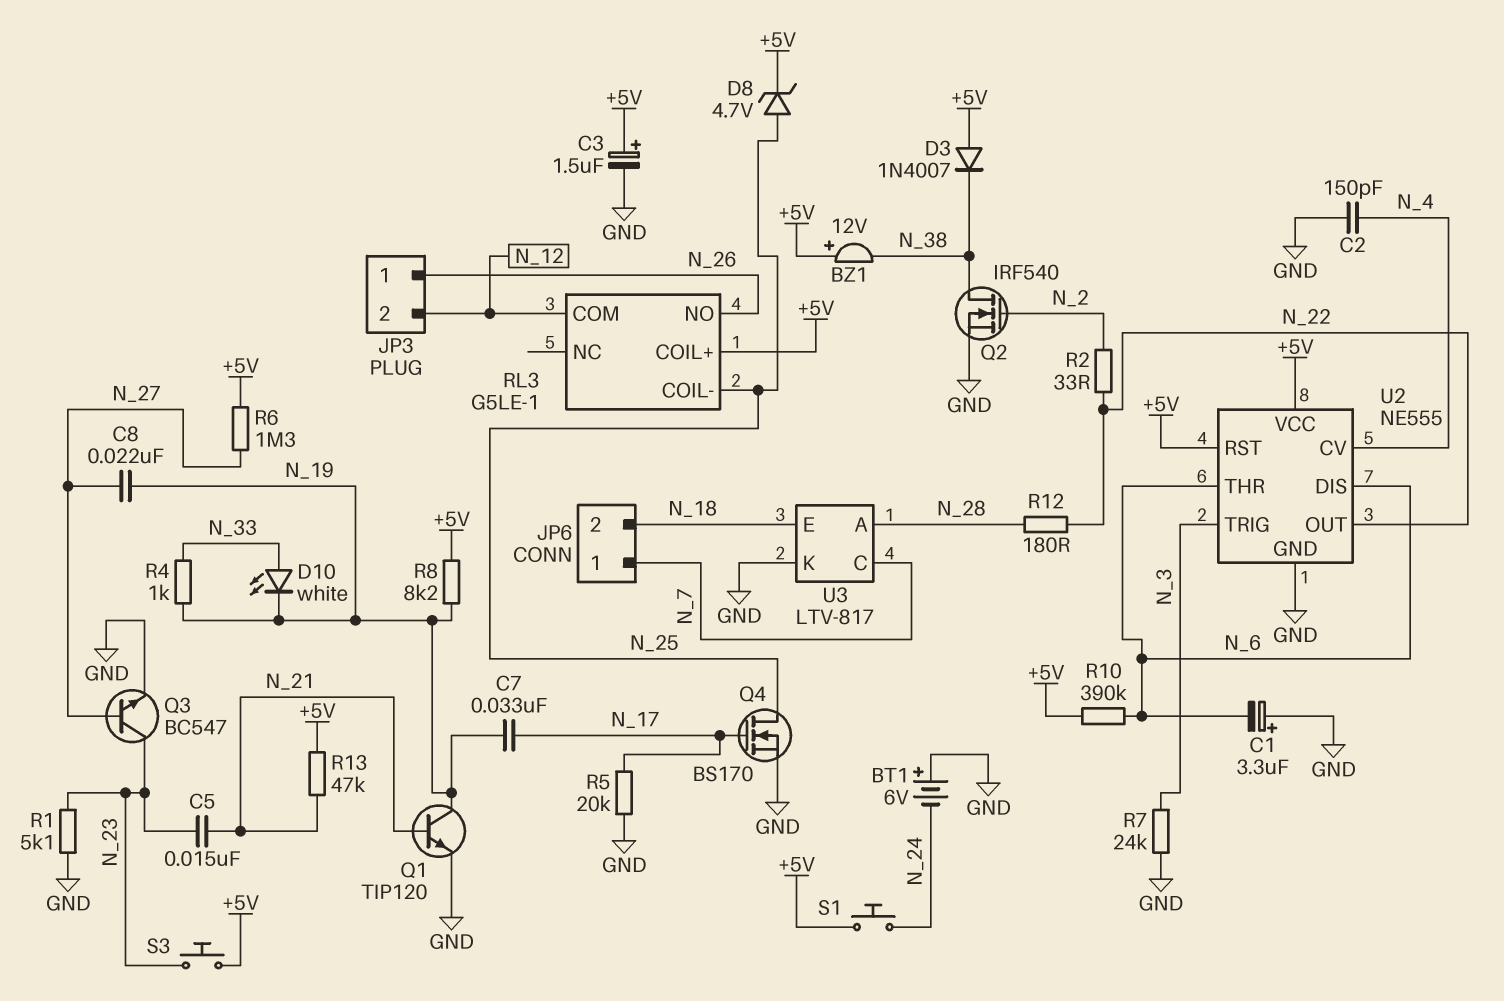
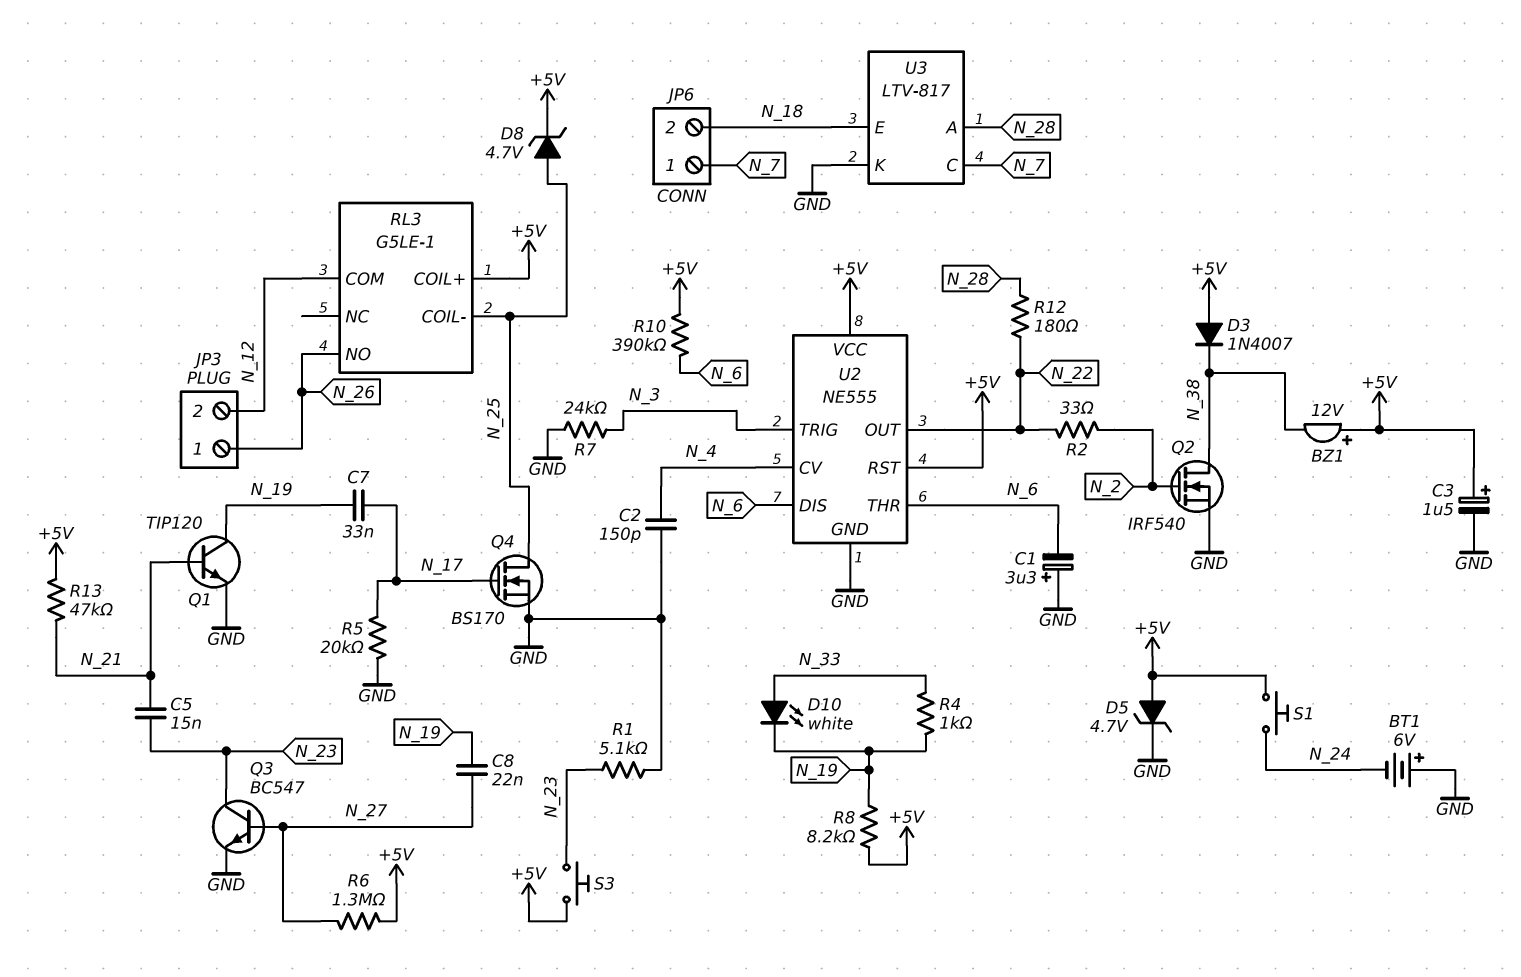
D5: none -> zener 4.7V (A +5V, K GND)

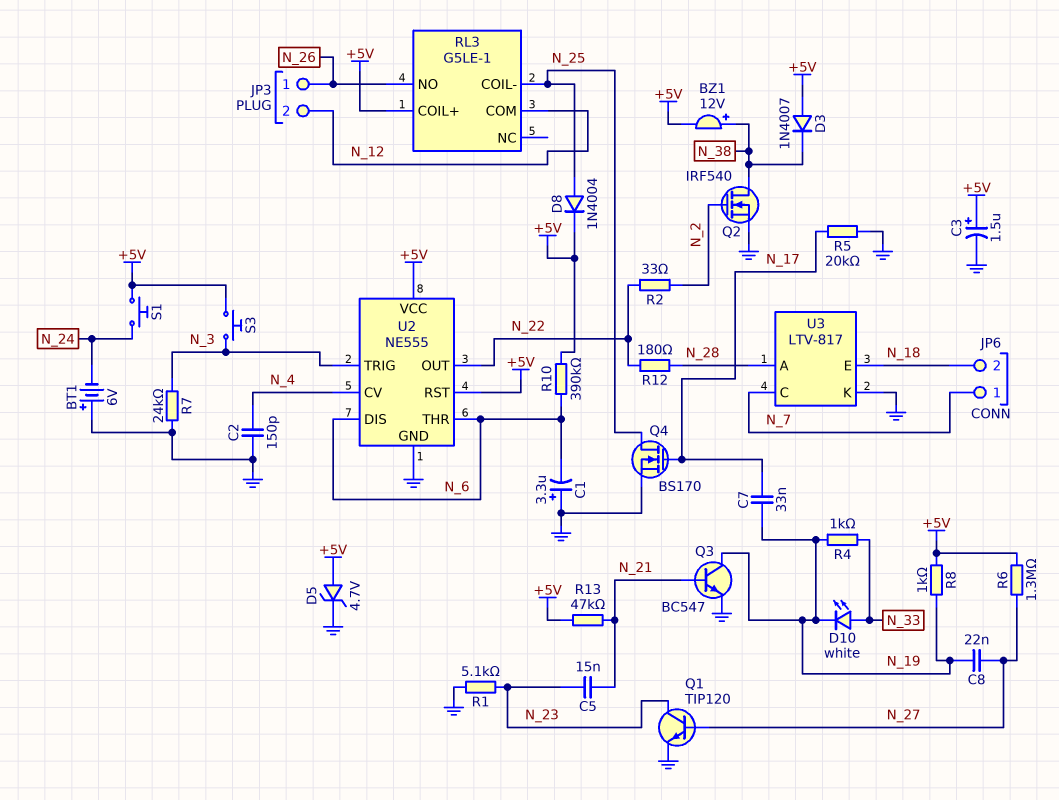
BZ1: buzzer 12V (plus +5V, minus N_38) -> buzzer 12V (plus N_38, minus +5V)
D8: zener 4.7V (A N_25, K +5V) -> diode 1N4004 (A N_25, K +5V)
Q1: NPN TIP120 (B N_21, C N_19, E GND) -> NPN TIP120 (B N_27, C N_23, E GND)
Q3: NPN BC547 (B N_27, C N_23, E GND) -> NPN BC547 (B N_21, C N_19, E GND)
R8: 8.2k (+5V, N_19) -> 1k (+5V, N_19)
S3: button (+5V, N_23) -> button (+5V, N_3)

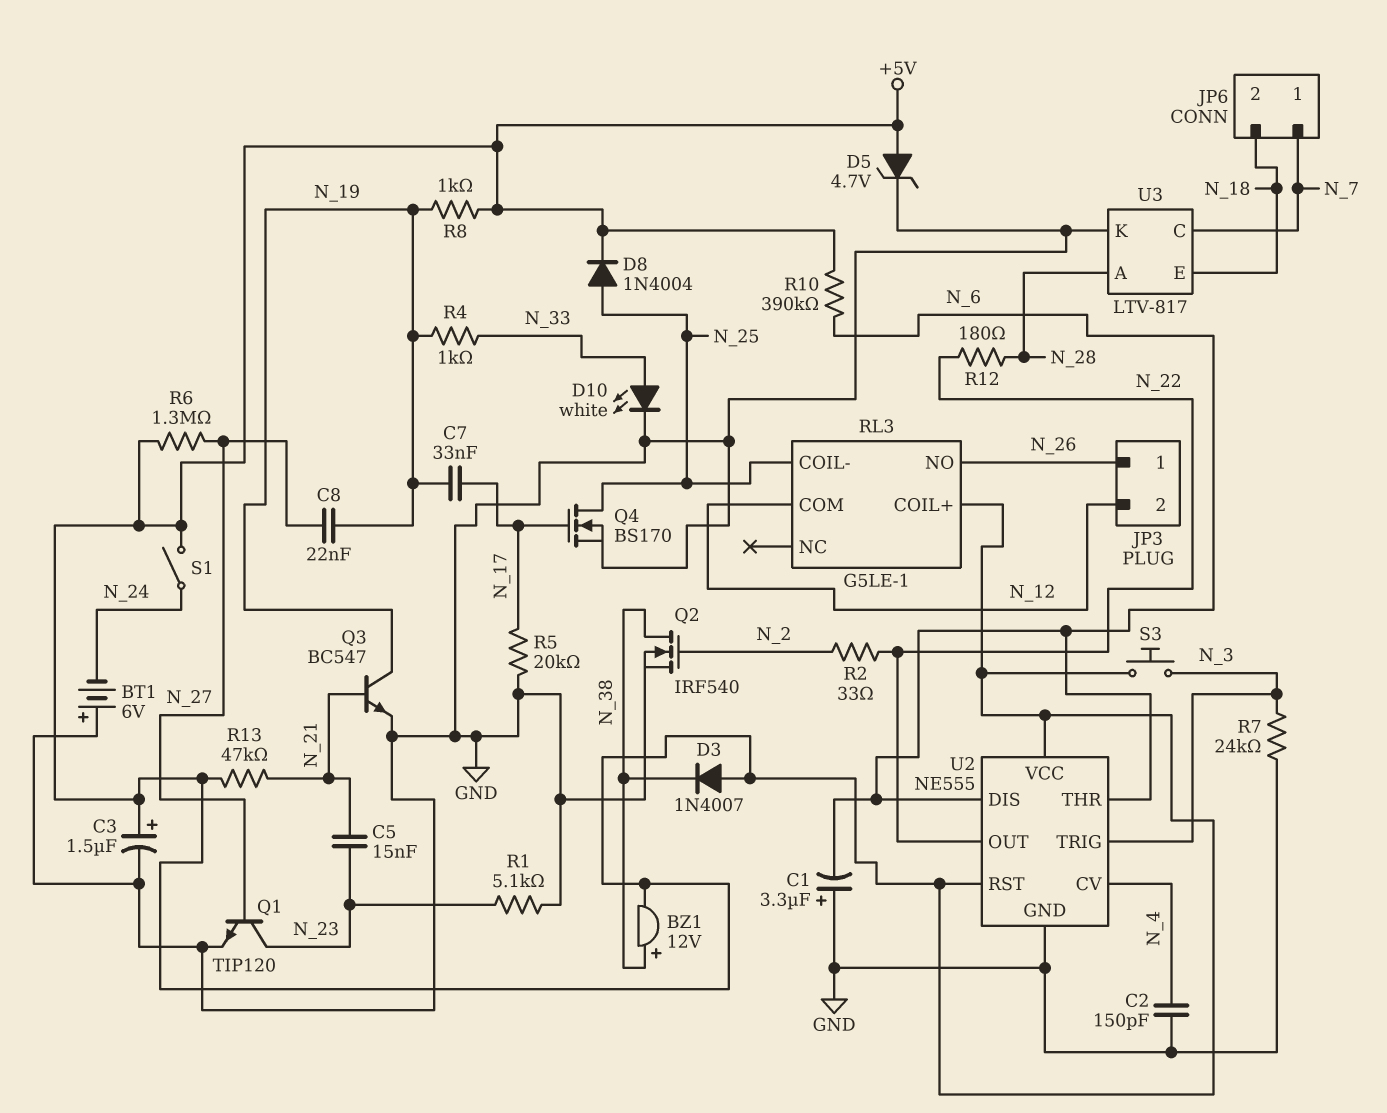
D10: LED white (A N_33, K N_19) -> LED white (A N_33, K GND)
S1: button (+5V, N_24) -> switch (+5V, N_24)

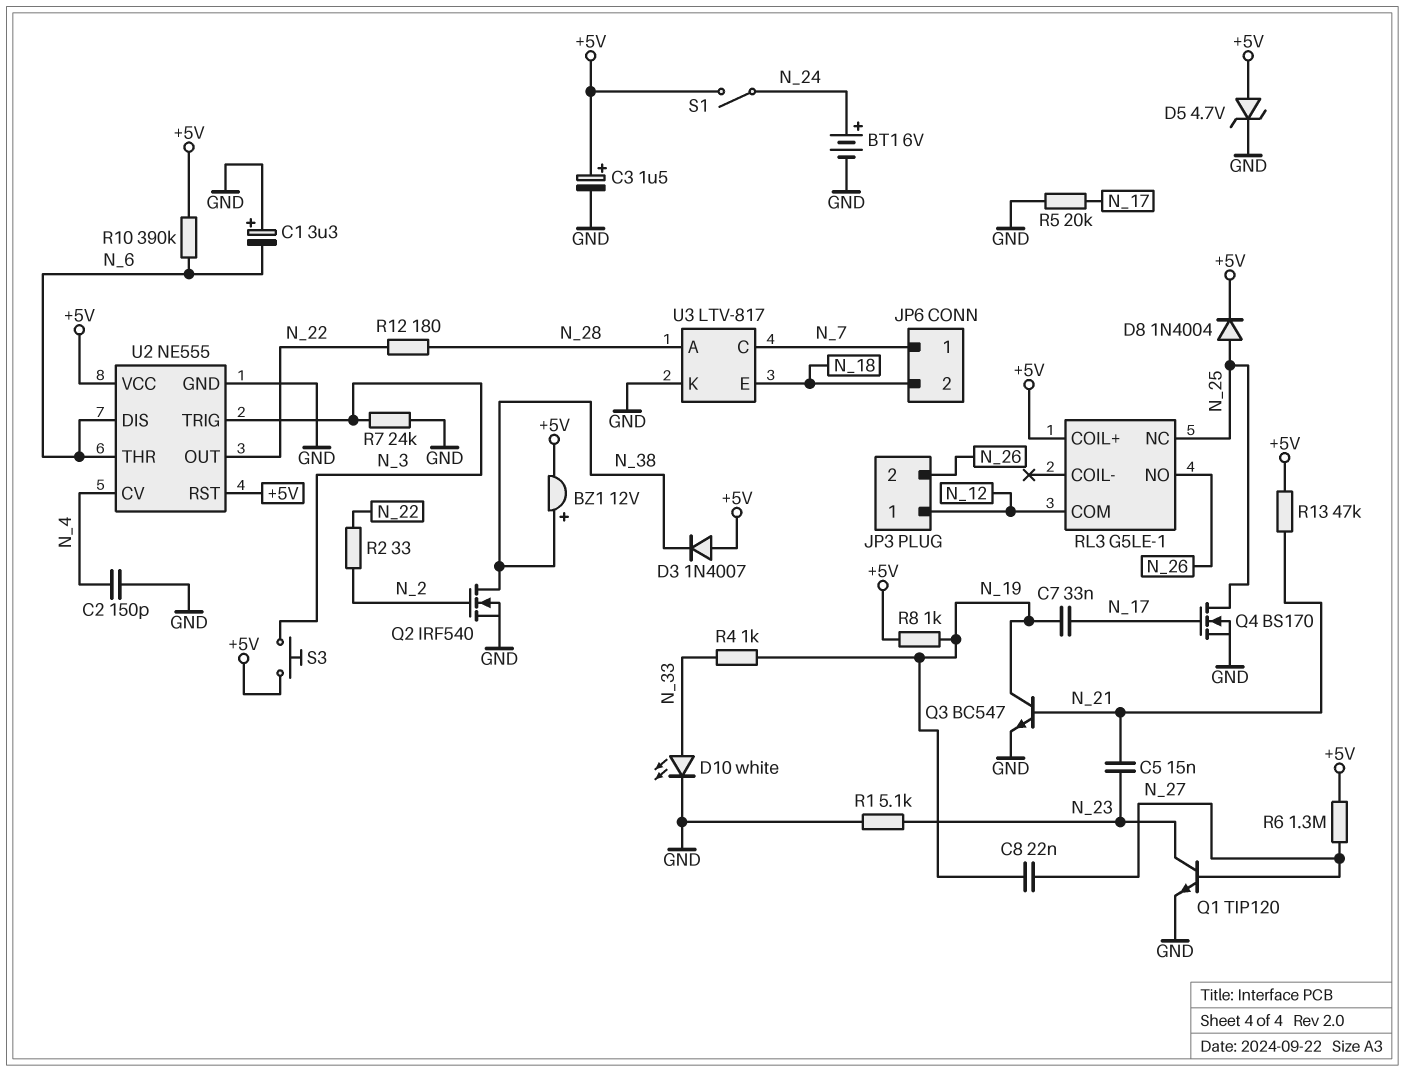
BT1: 6V (plus GND, minus N_24) -> 6V (plus N_24, minus GND)
JP3 pin 1: N_26 -> N_12
JP3 pin 2: N_12 -> N_26
RL3 pin COIL-: N_25 -> none
RL3 pin NC: none -> N_25

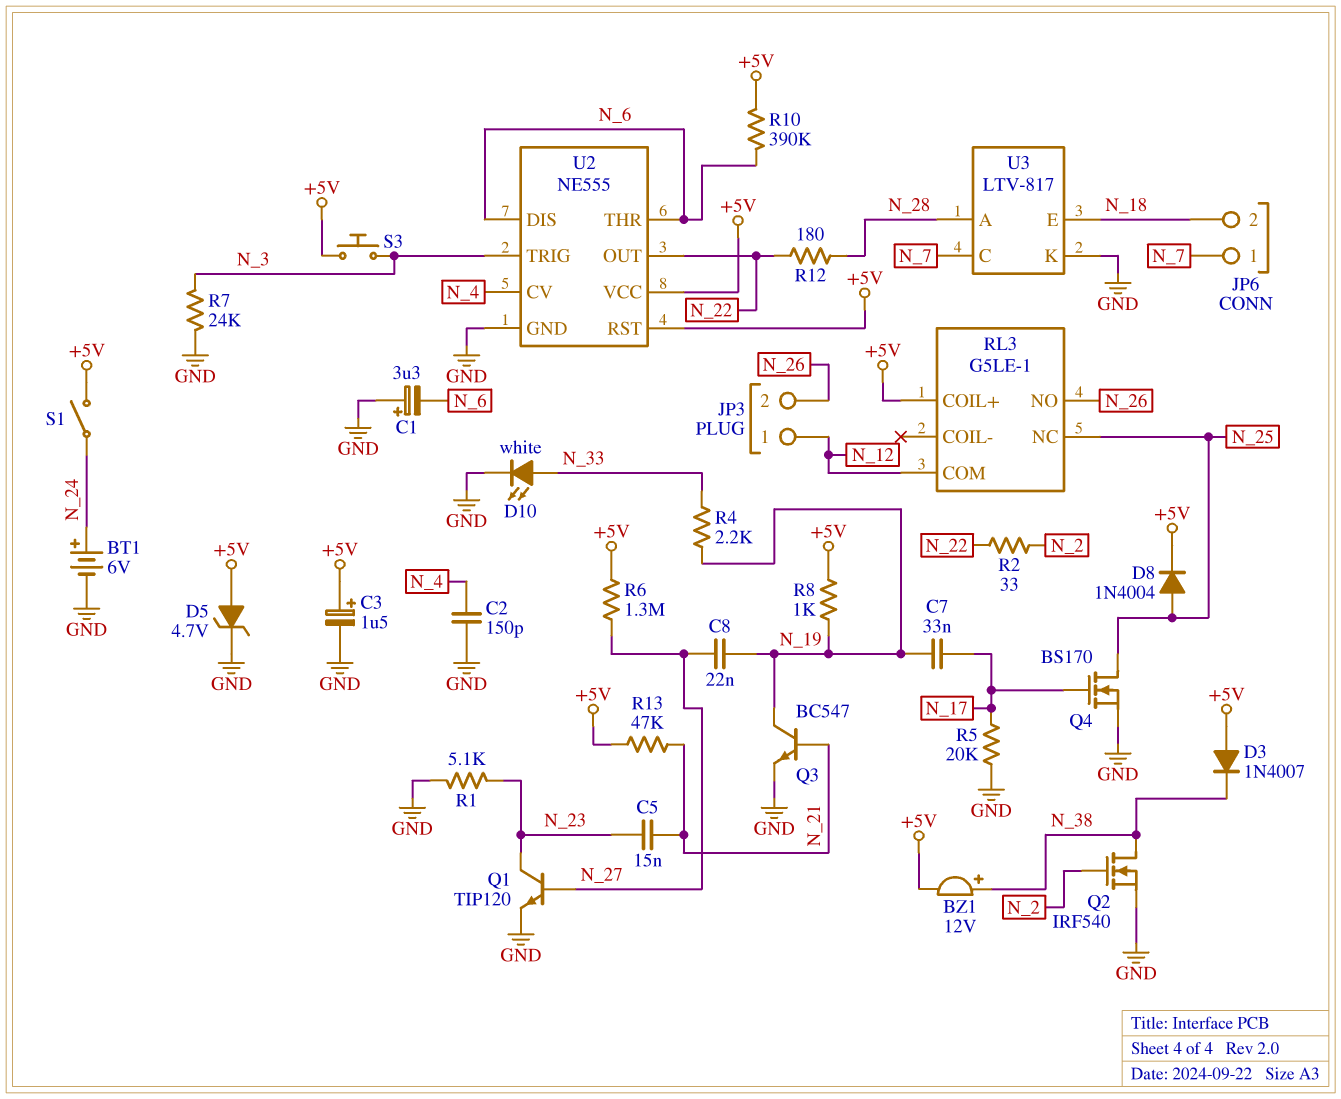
R4: 1k (N_19, N_33) -> 2.2k (N_19, N_33)

